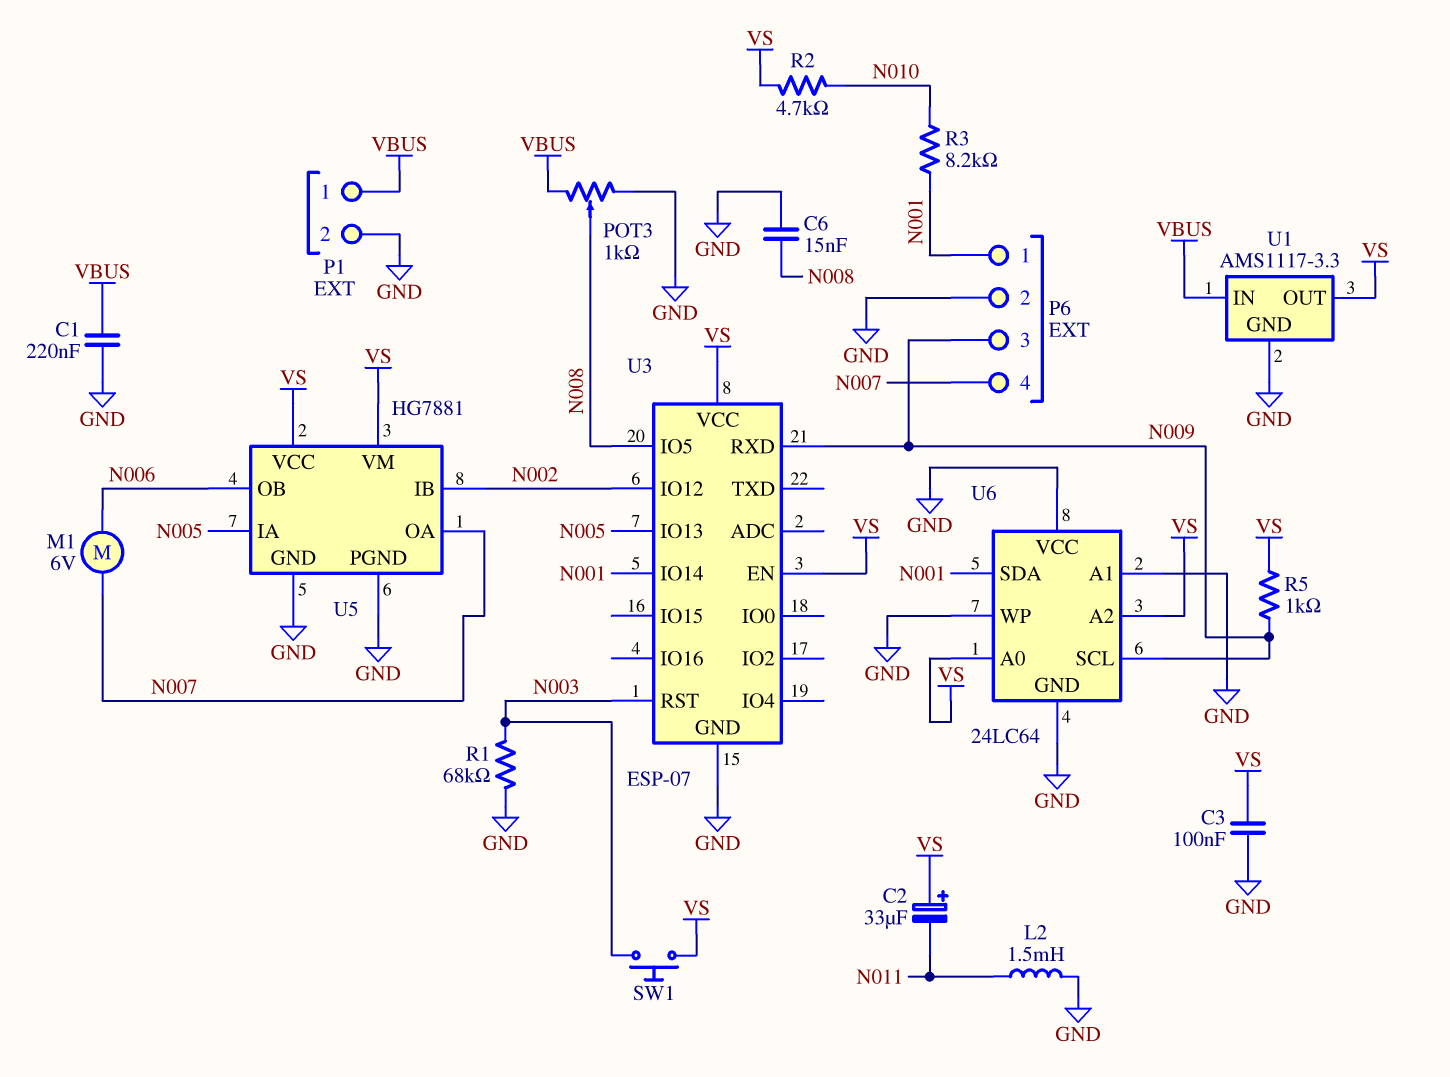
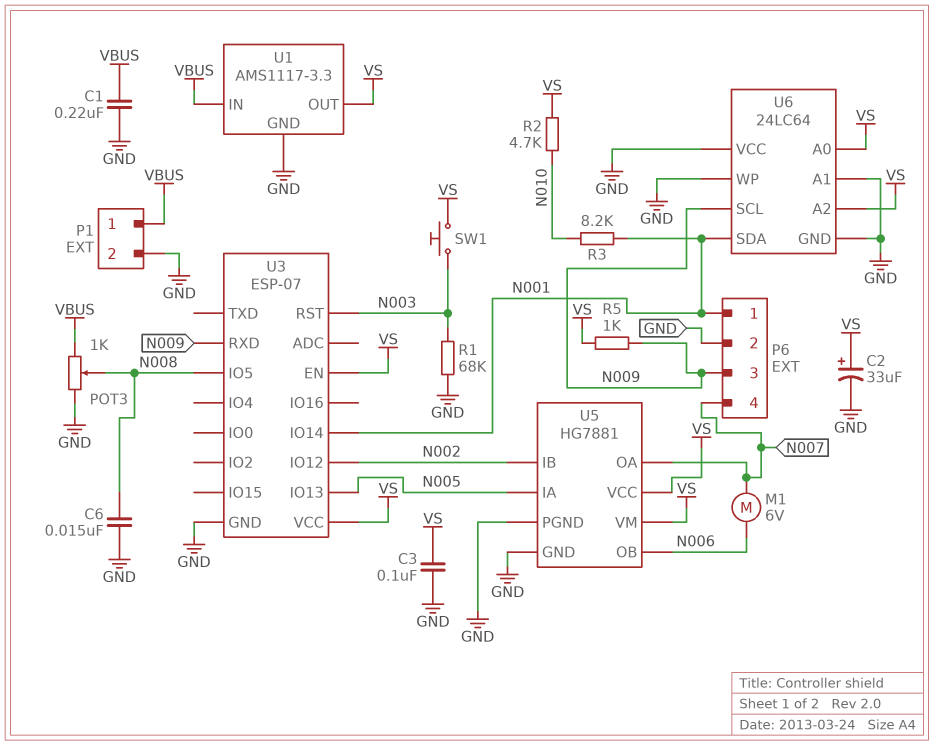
C2: 33uF (plus VS, minus N011) -> 33uF (plus VS, minus GND)
L2: 1.5mH (GND, N011) -> none

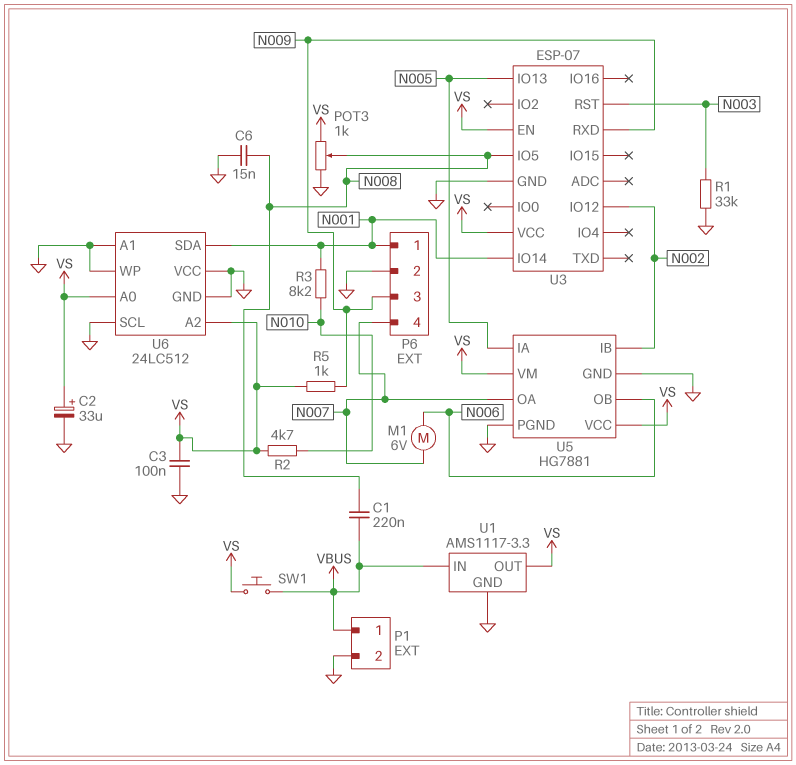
C1: 220nF (GND, VBUS) -> 220nF (N008, VBUS)
POT3: 1k (GND, VBUS, wiper N008) -> 1k (GND, VS, wiper N008)
R1: 68k (GND, N003) -> 33k (GND, N003)
SW1: button (N003, VS) -> button (VBUS, VS)
U6: 24LC64 -> 24LC512
U6 pin SCL: N009 -> GND

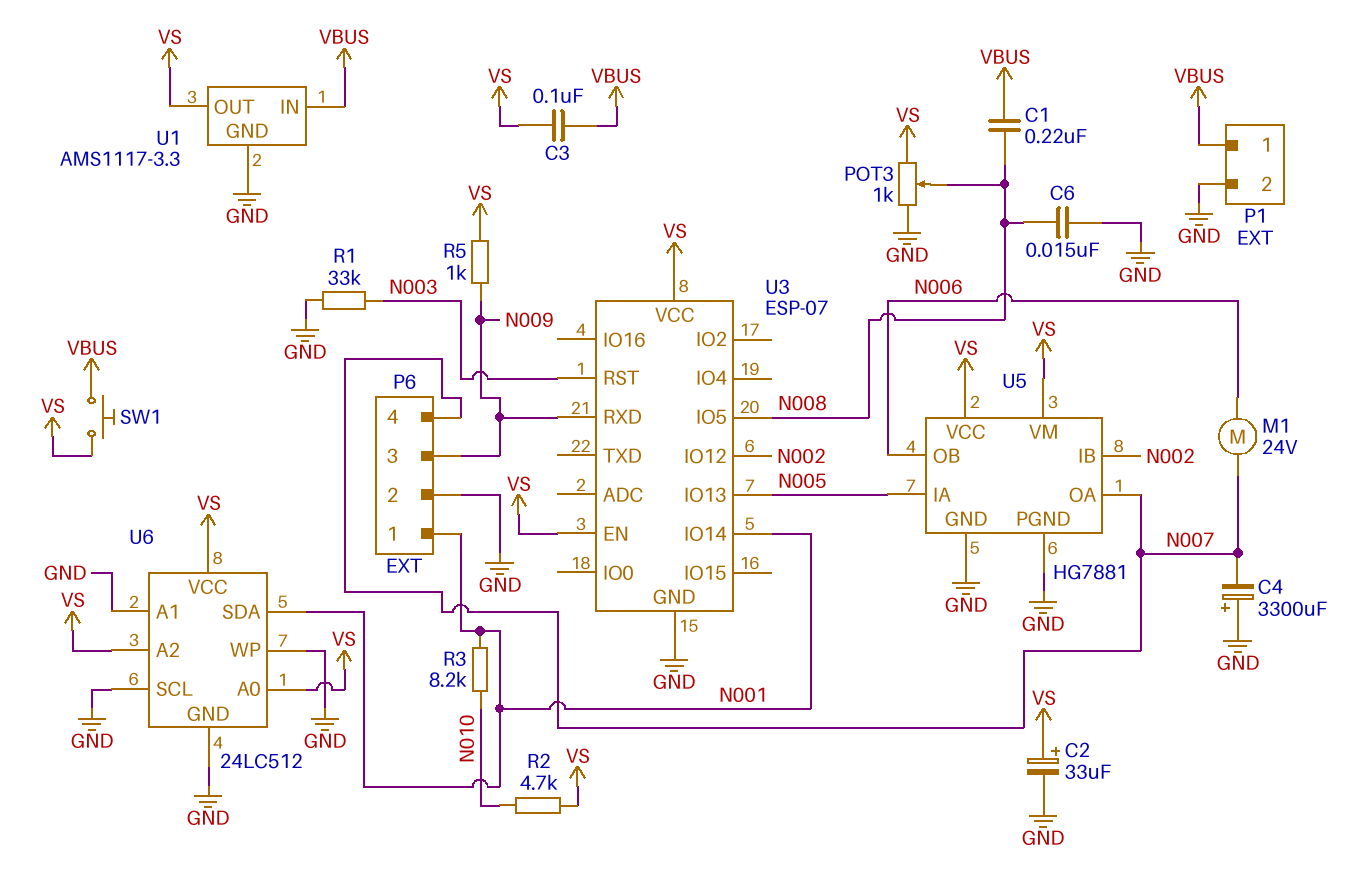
C3: 100nF (GND, VS) -> 100nF (VBUS, VS)
C4: none -> 3300uF (plus GND, minus N007)
M1: motor 6V (N006, N007) -> motor 24V (N006, N007)
U6 pin VCC: GND -> VS

